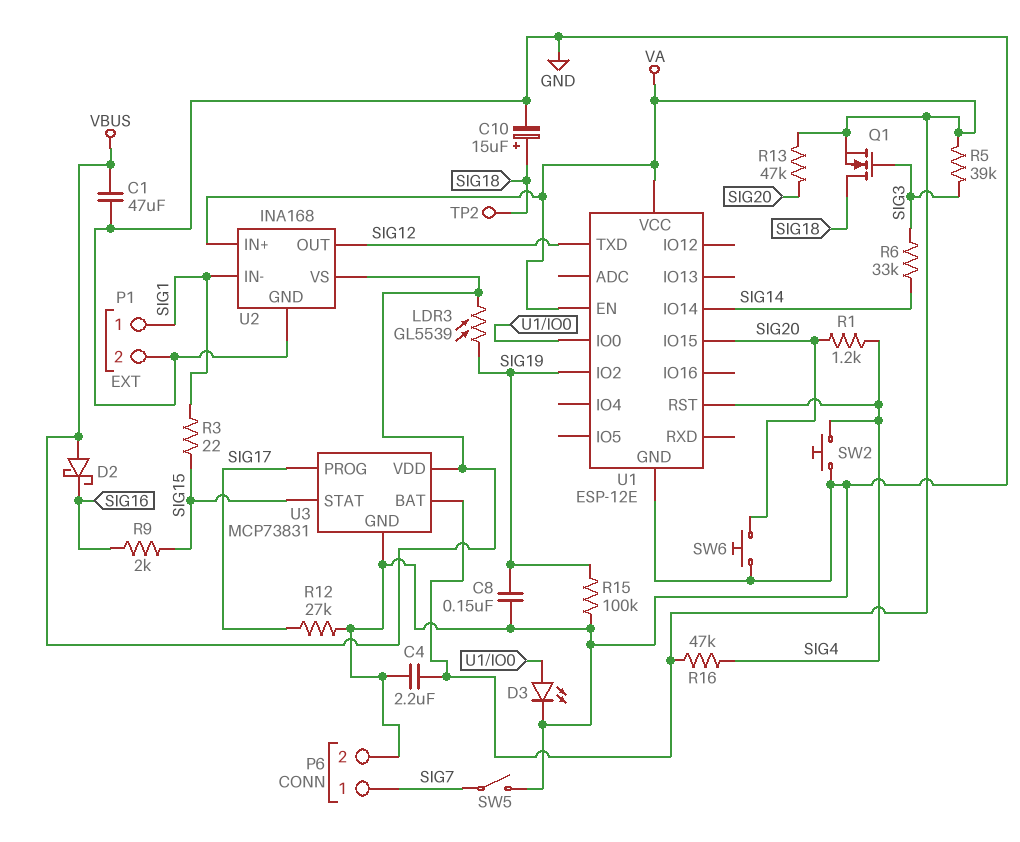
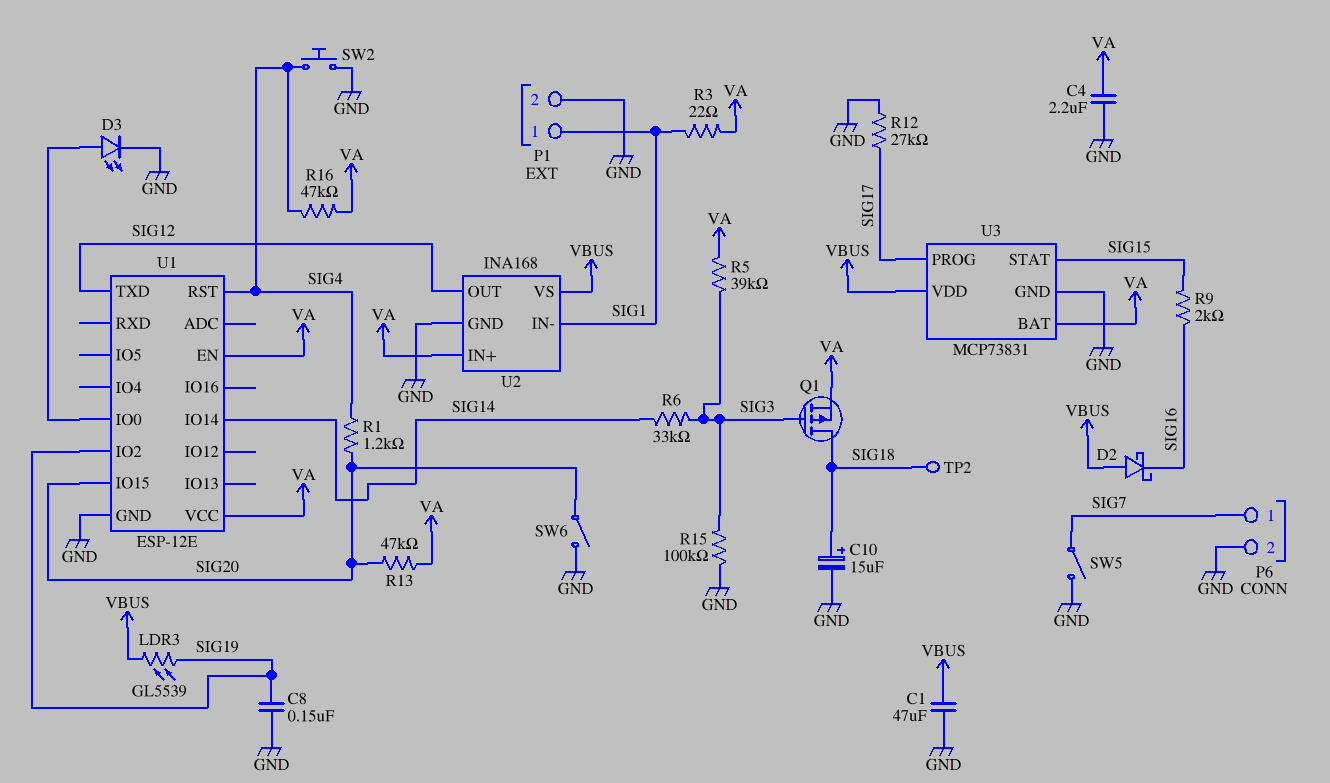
Q1: NMOS (G SIG3, D SIG18, S VA) -> PMOS (G SIG3, D SIG18, S VA)
R3: 22 (SIG1, SIG15) -> 22 (SIG1, VA)
R15: 100k (GND, SIG19) -> 100k (GND, SIG3)
SW6: button (GND, SIG20) -> switch (GND, SIG20)

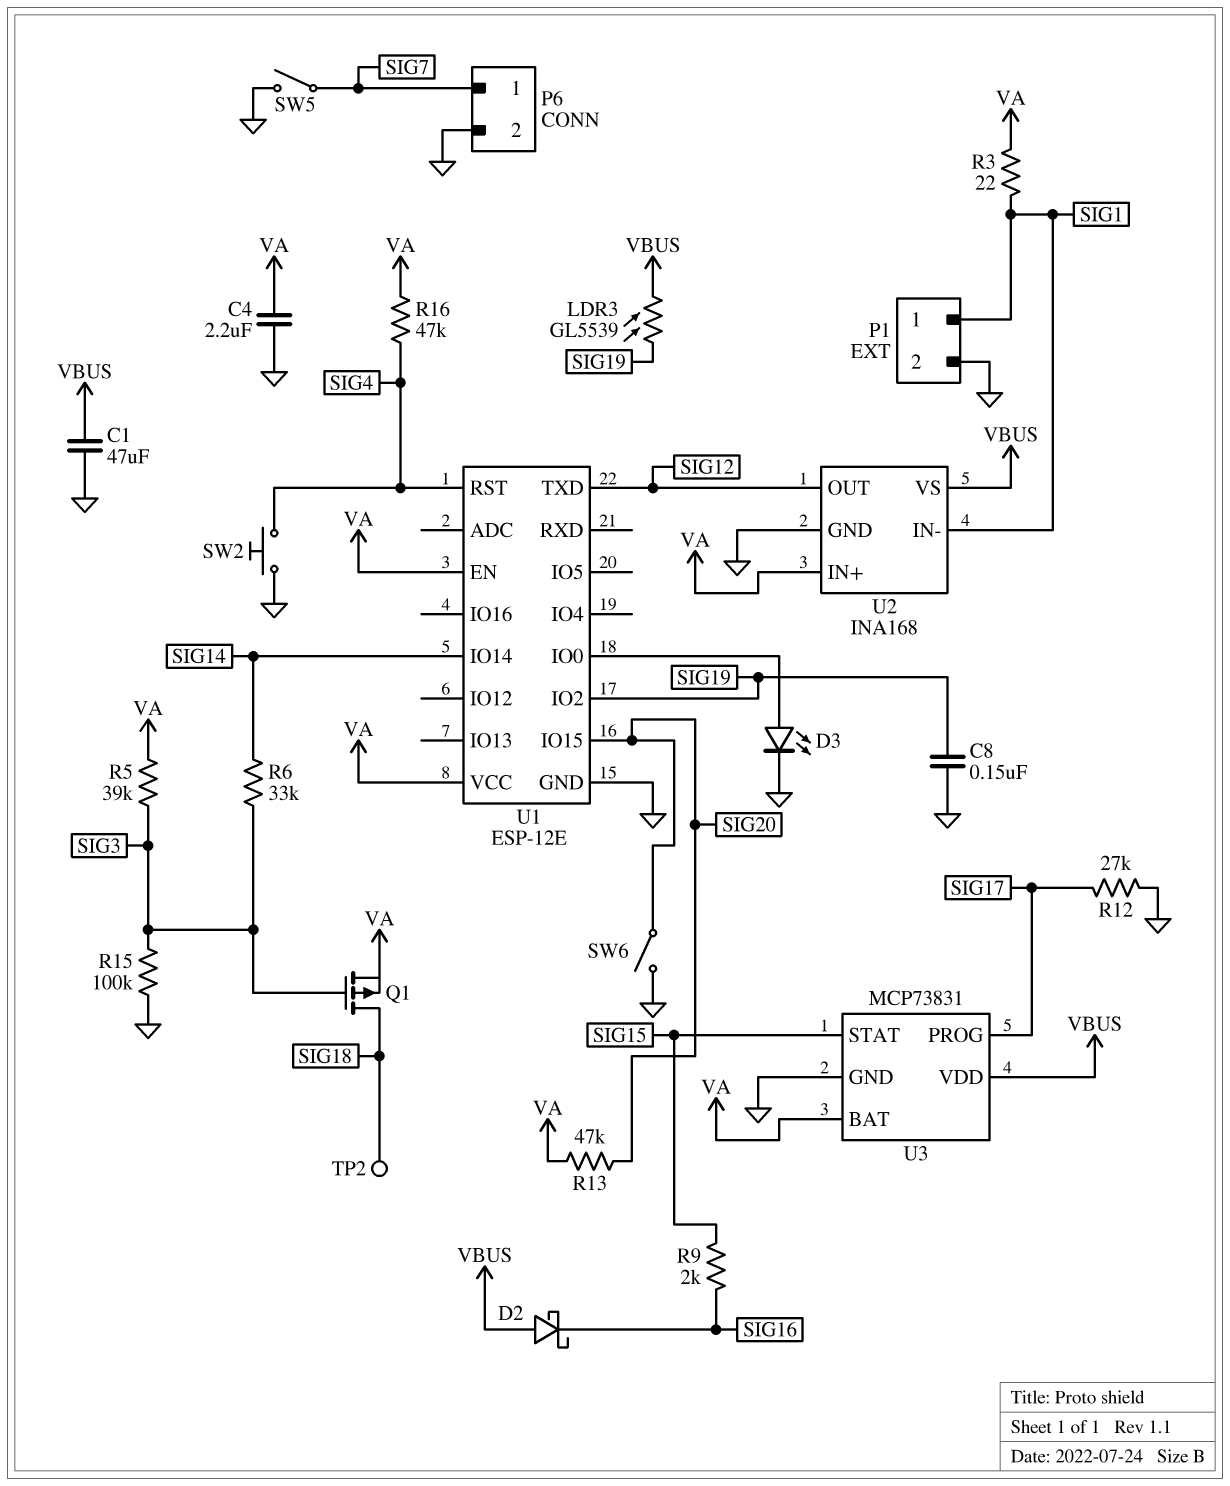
C10: 15uF (plus SIG18, minus GND) -> none
R1: 1.2k (SIG4, SIG20) -> none

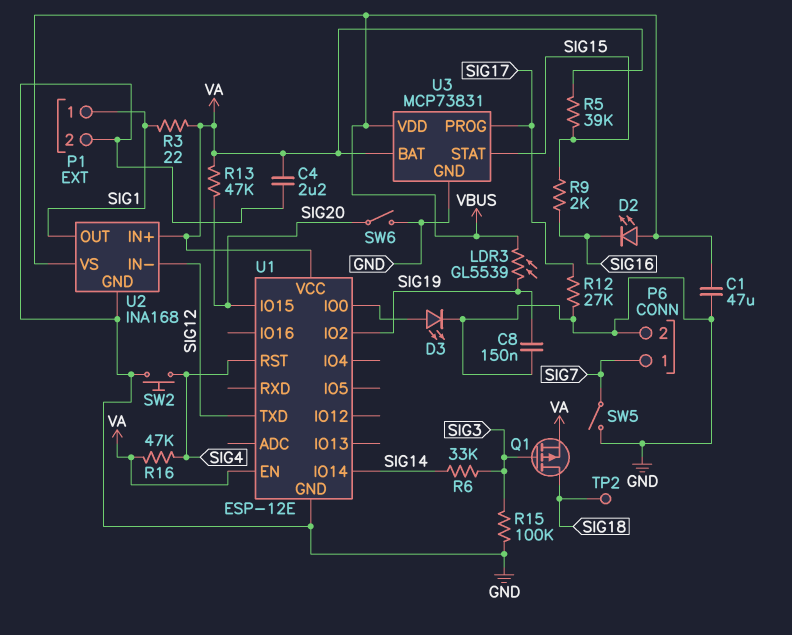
D2: schottky (A VBUS, K SIG16) -> LED (A VBUS, K SIG16)
R5: 39k (SIG3, VA) -> 39k (SIG15, VA)
U2 pin IN-: SIG1 -> SIG12
U2 pin OUT: SIG12 -> SIG1

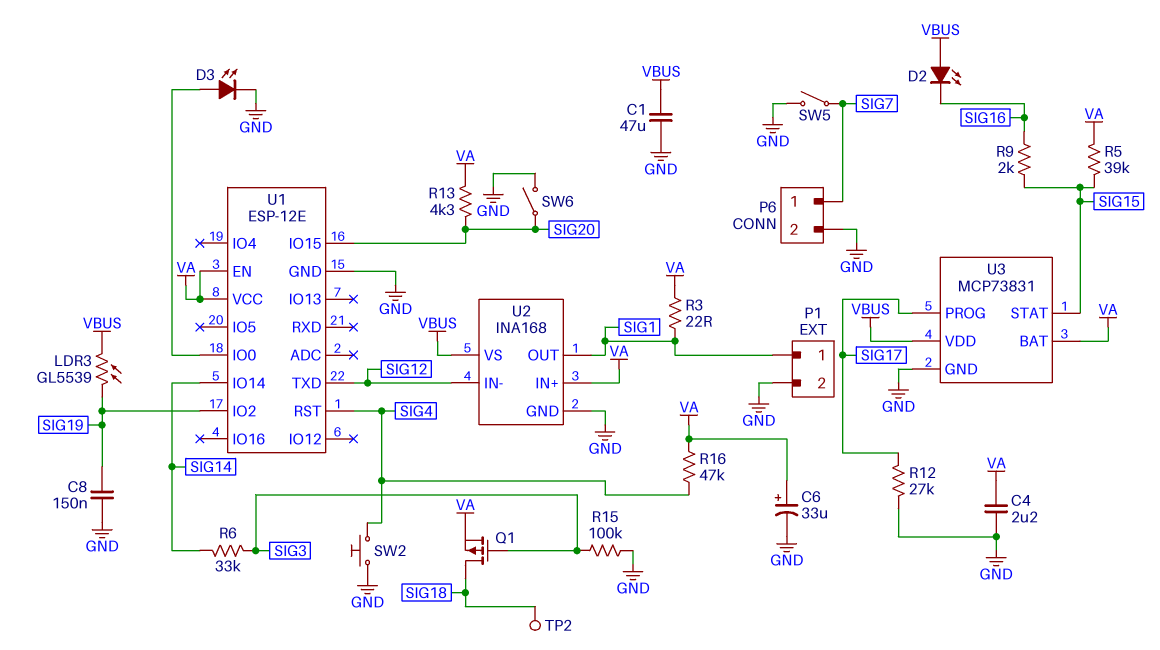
C6: none -> 33uF (plus VA, minus GND)
R13: 47k (SIG20, VA) -> 4.3k (SIG20, VA)

